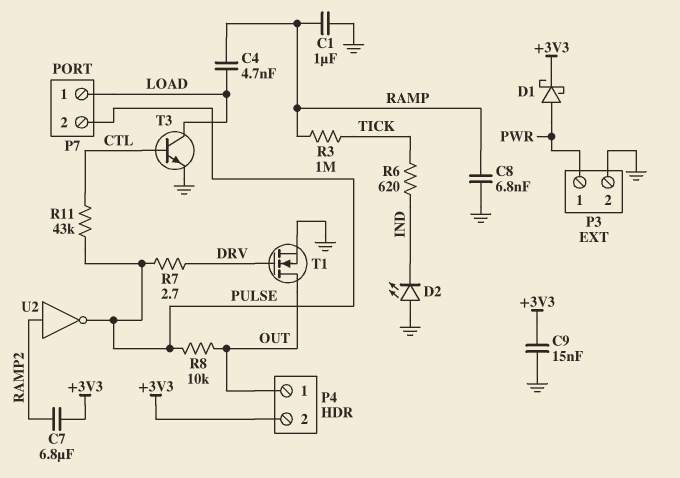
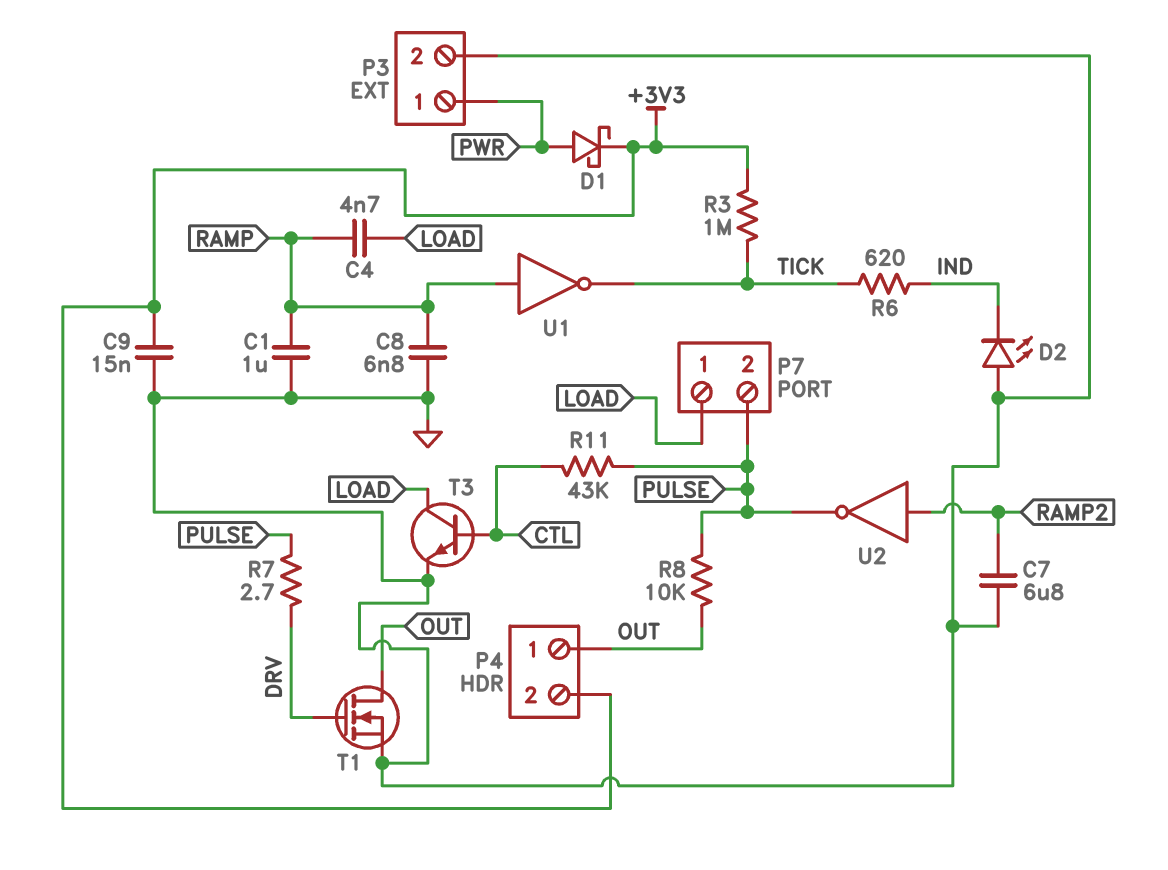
C7: 6.8uF (+3V3, RAMP2) -> 6.8uF (GND, RAMP2)
R3: 1M (RAMP, TICK) -> 1M (+3V3, TICK)
U1: none -> NOT (in RAMP, out TICK)

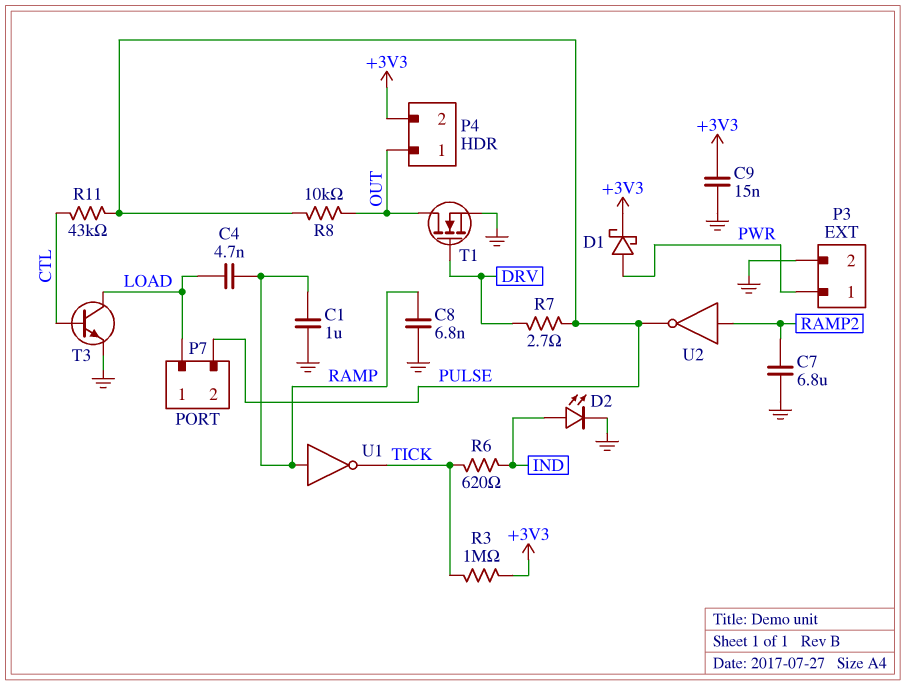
D2: LED (A GND, K IND) -> LED (A IND, K GND)

